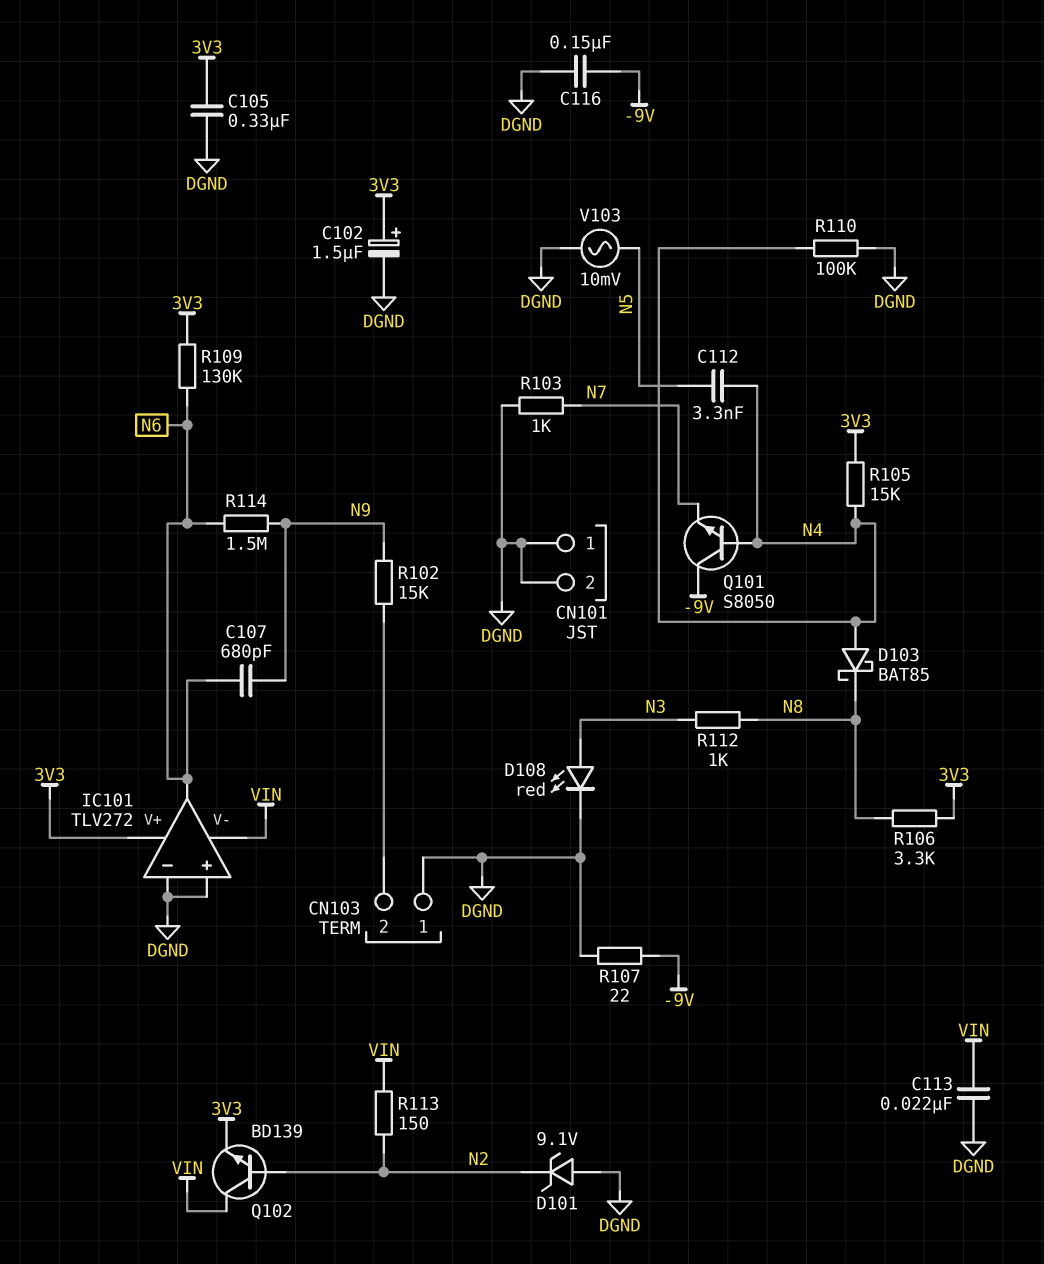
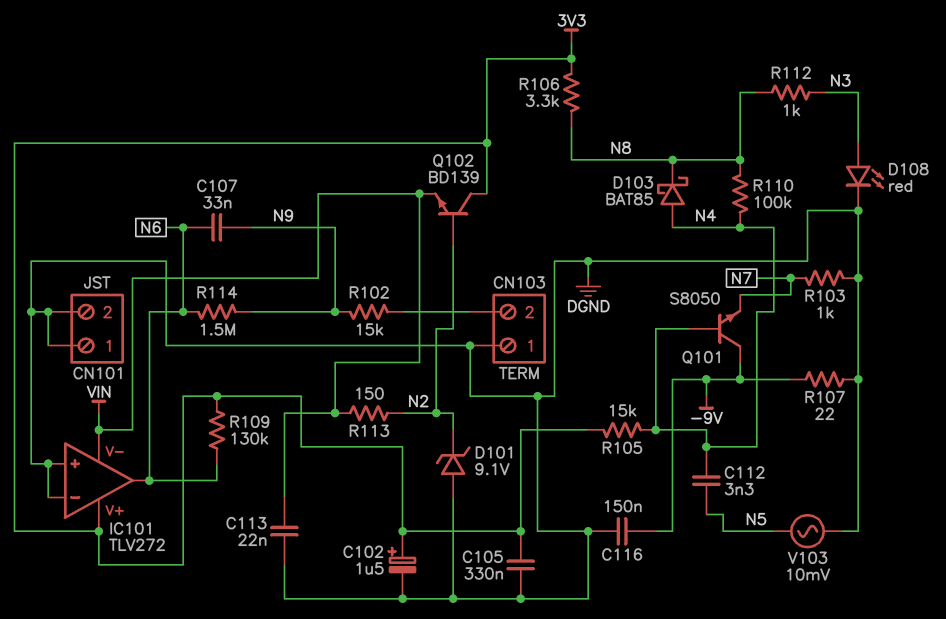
C107: 680pF (N6, N9) -> 33nF (N6, N9)
Q102: NPN BD139 (B N2, C VIN, E 3V3) -> NPN BD139 (B N2, C 3V3, E VIN)
R110: 100k (DGND, N4) -> 100k (N4, N8)

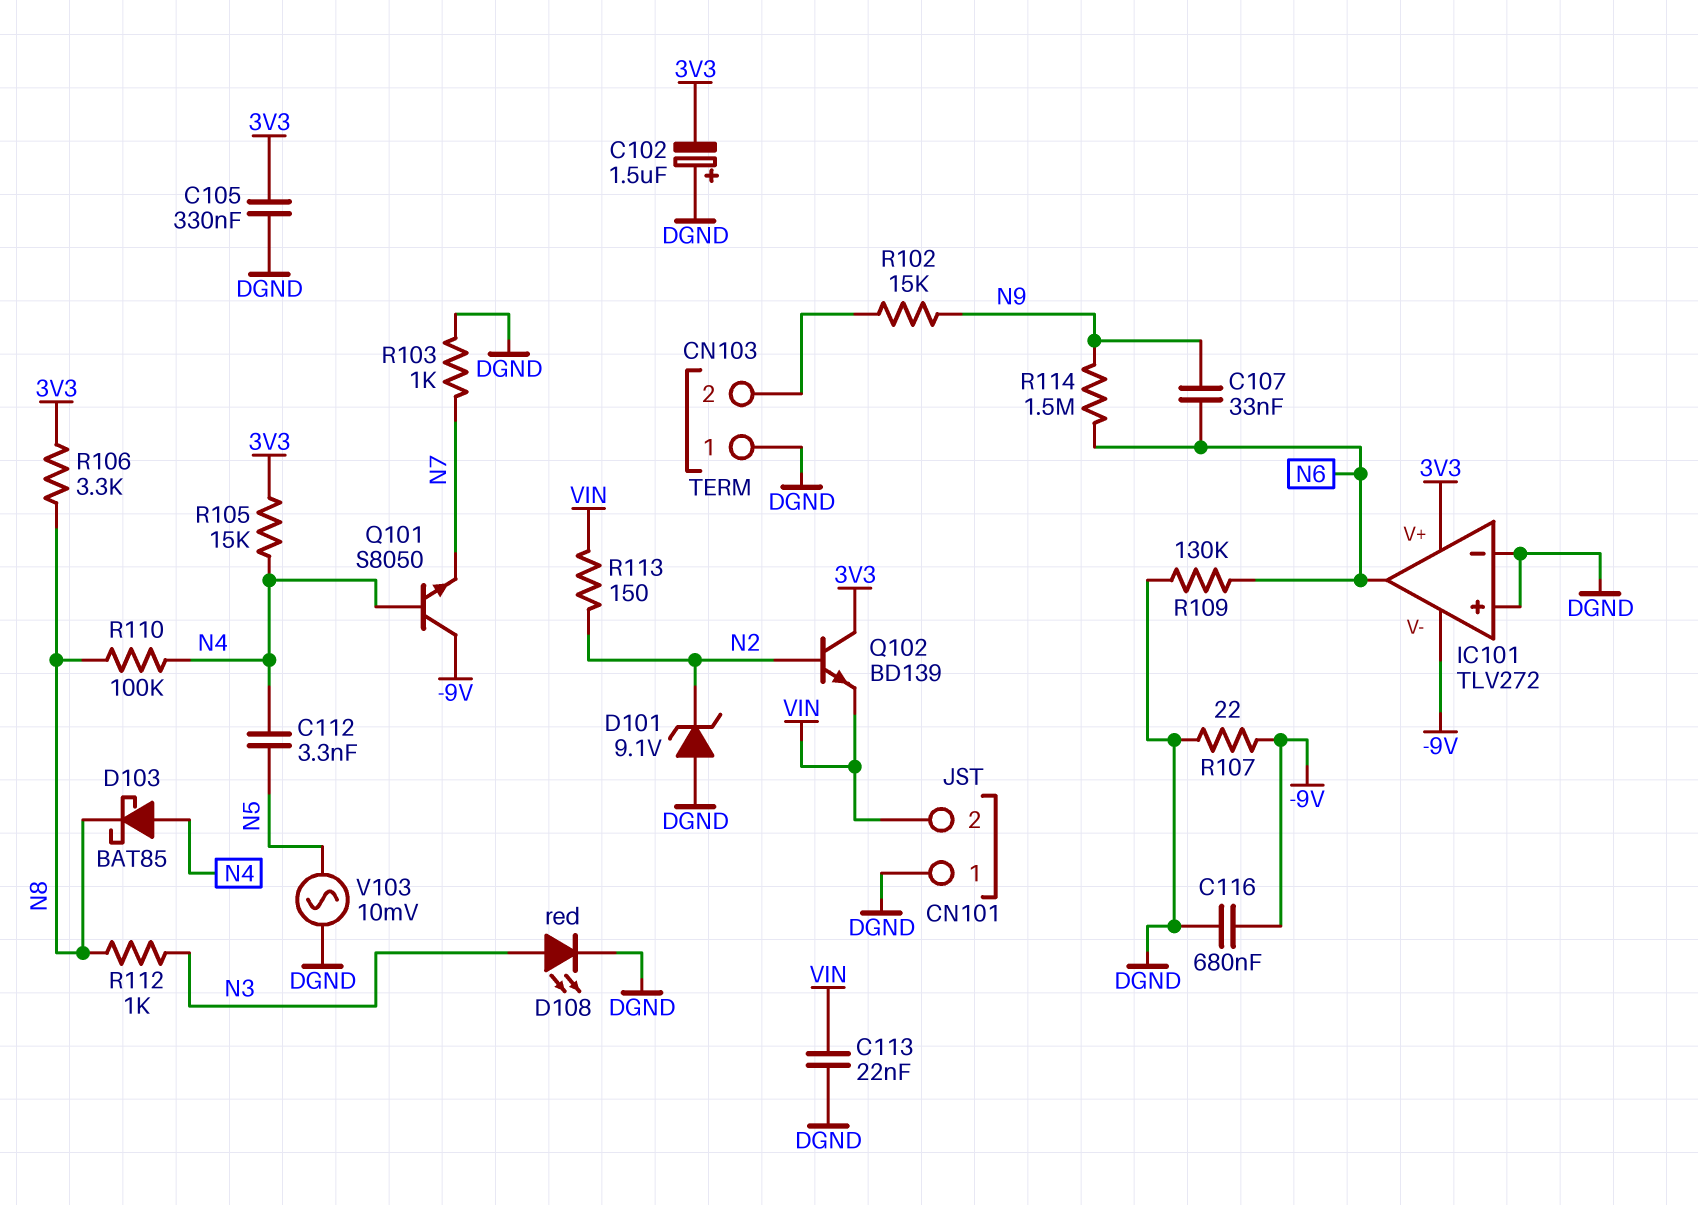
C102: 1.5uF (plus 3V3, minus DGND) -> 1.5uF (plus DGND, minus 3V3)
C116: 150nF (-9V, DGND) -> 680nF (-9V, DGND)
CN101 pin 2: DGND -> VIN
IC101 pin V-: VIN -> -9V
R109: 130k (3V3, N6) -> 130k (DGND, N6)

